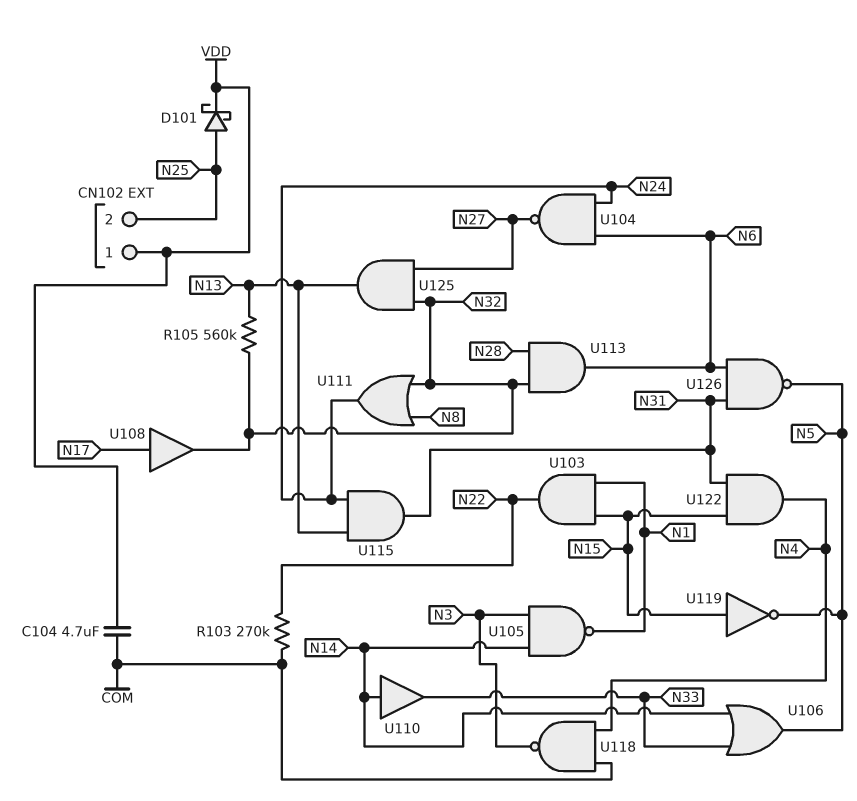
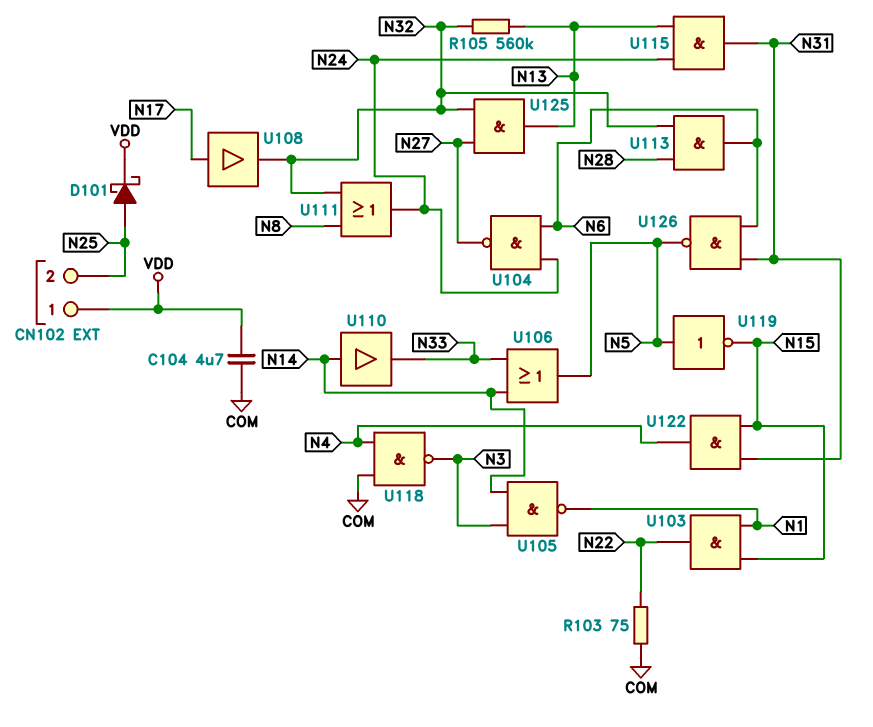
R103: 270k (COM, N22) -> 75 (COM, N22)
U119: NOT (in N15, out N5) -> NOT (in N5, out N15)

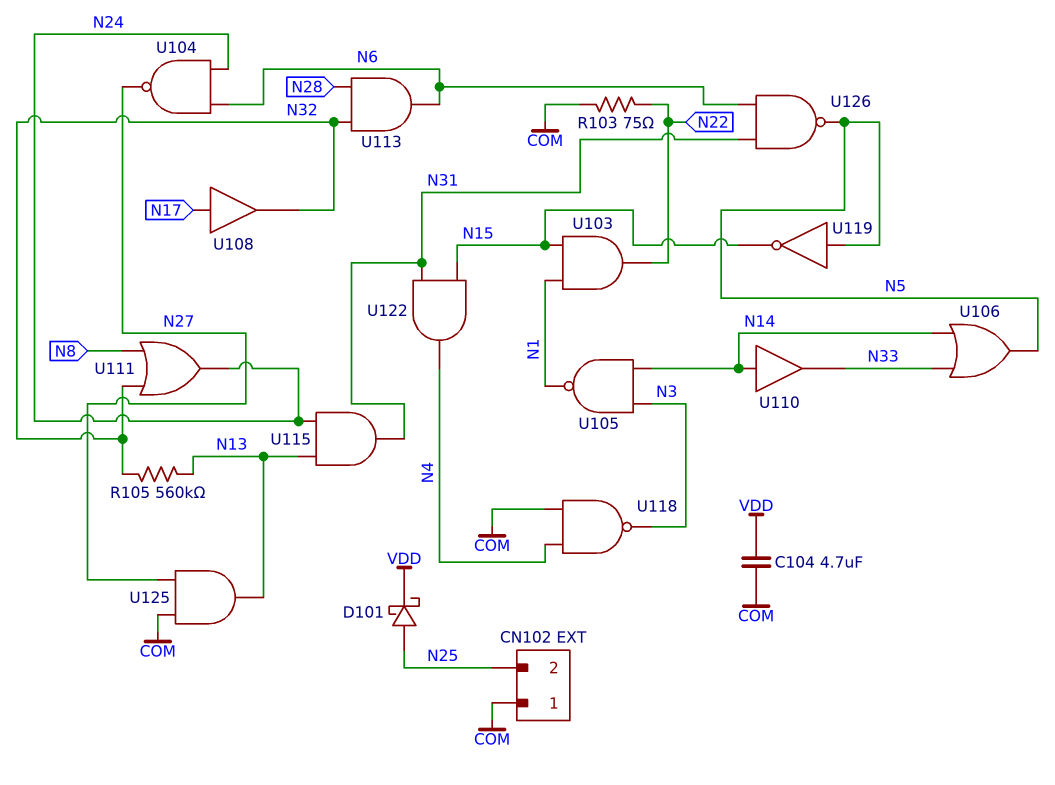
CN102 pin 1: VDD -> COM
U125: AND (in N27, in N32, out N13) -> AND (in COM, in N27, out N13)

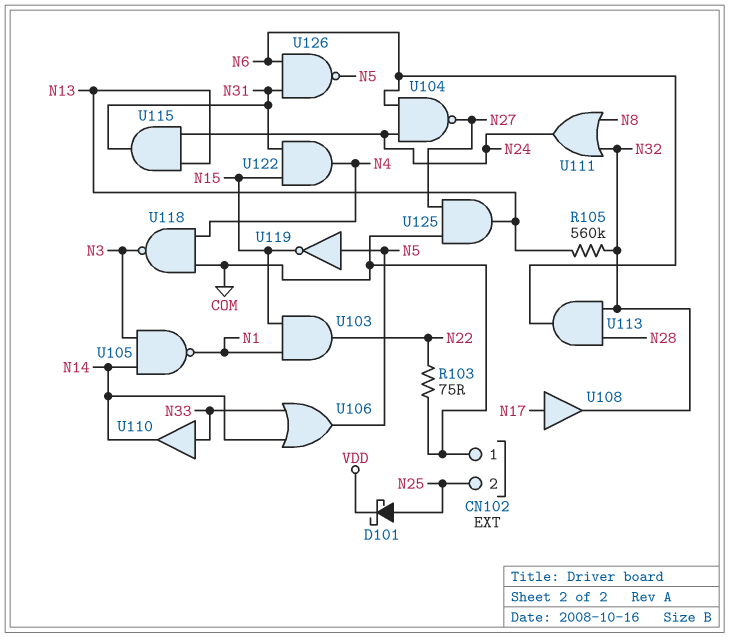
C104: 4.7uF (COM, VDD) -> none
U110: buffer (in N14, out N33) -> buffer (in N33, out N14)

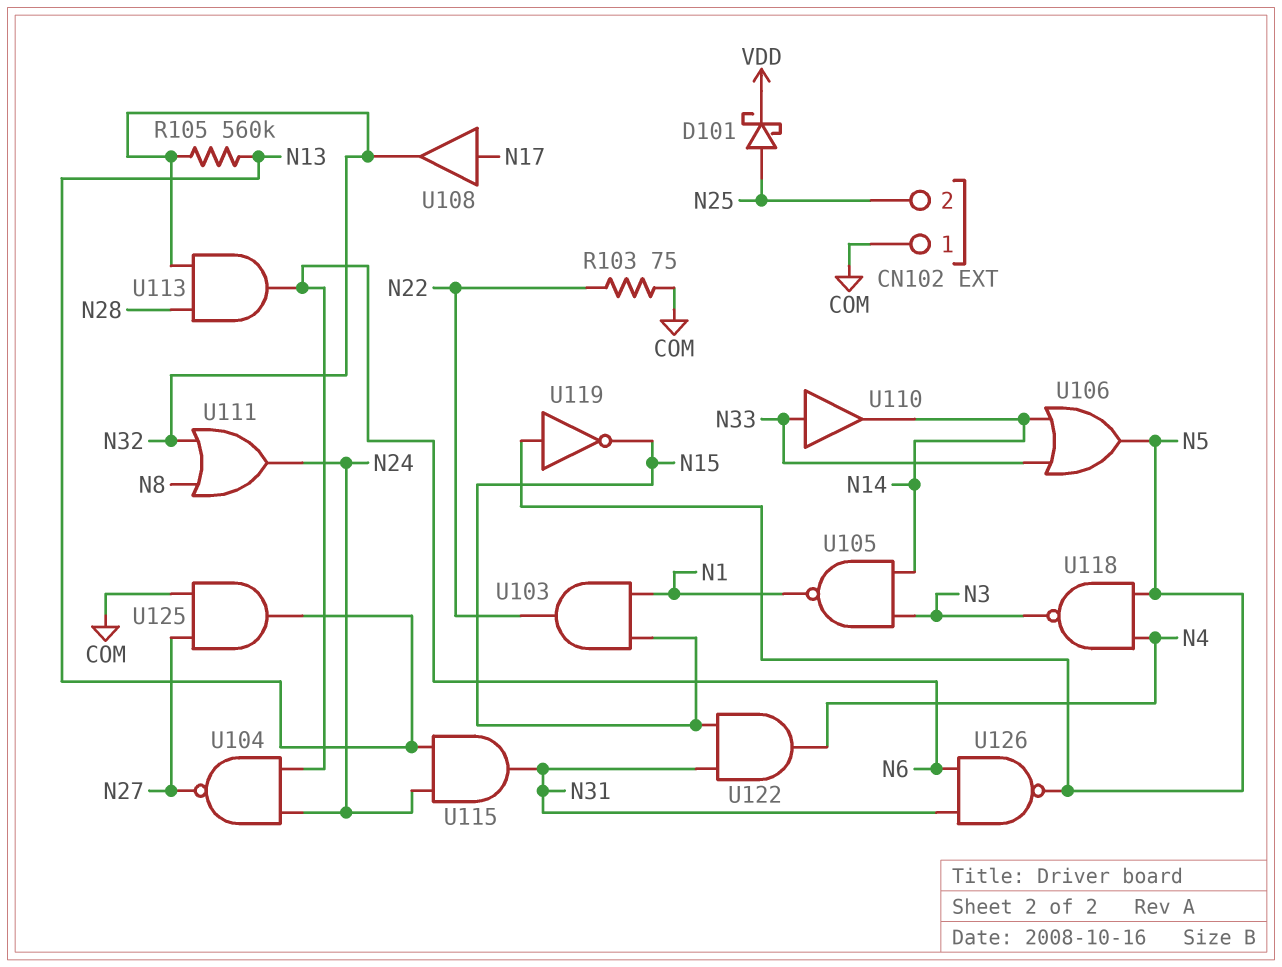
U118: NAND (in COM, in N4, out N3) -> NAND (in N4, in N5, out N3)

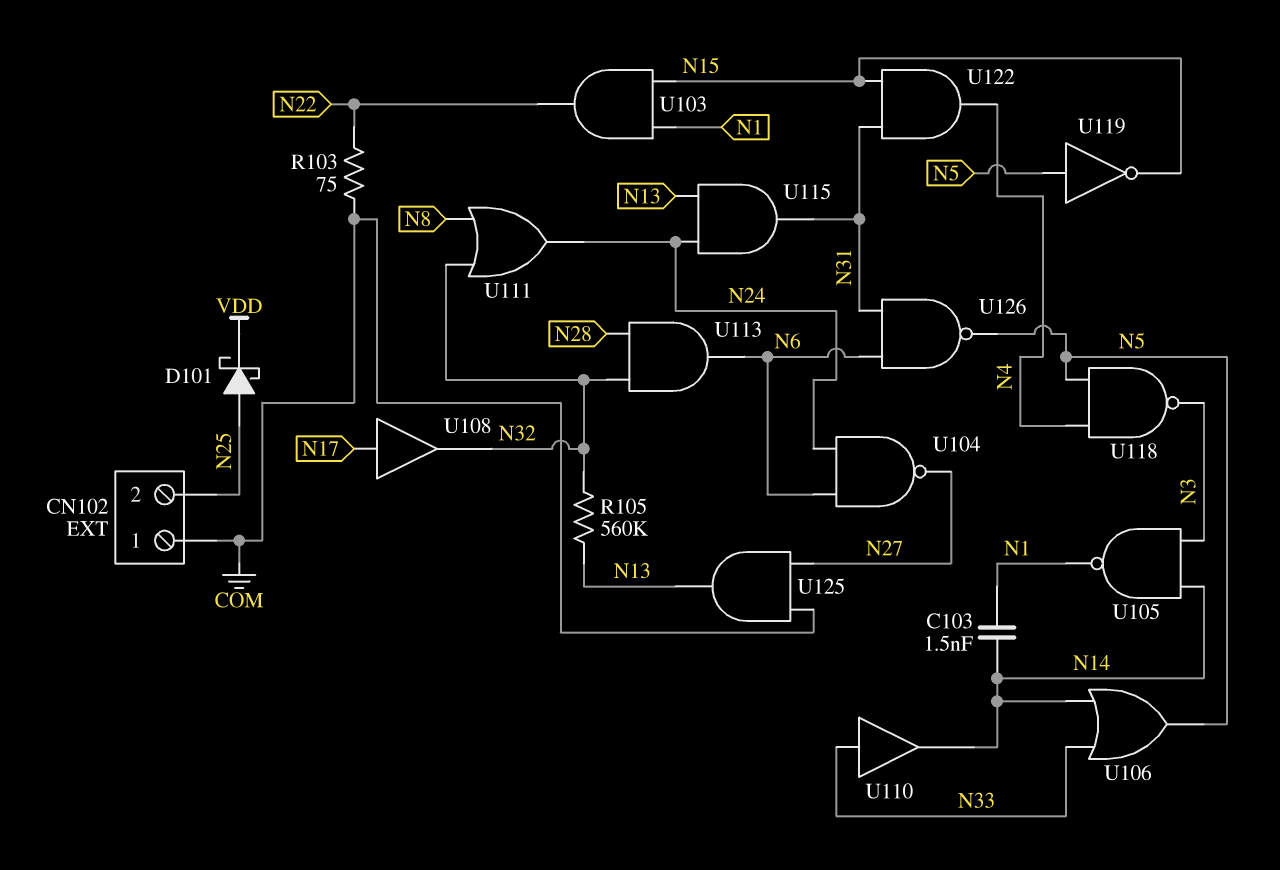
C103: none -> 1.5nF (N1, N14)

